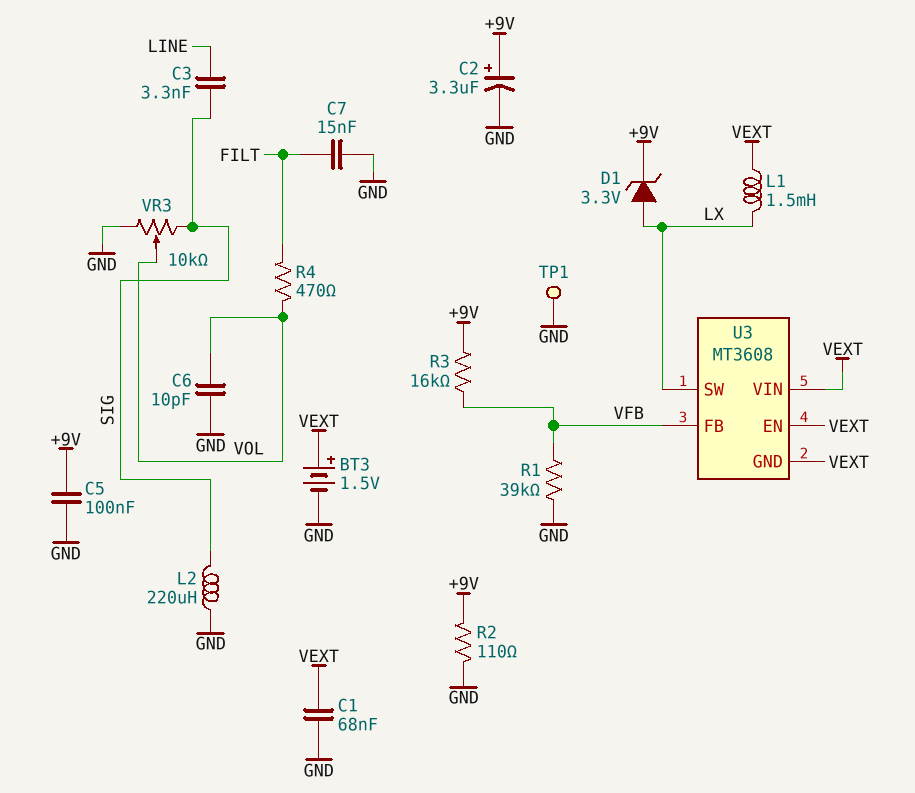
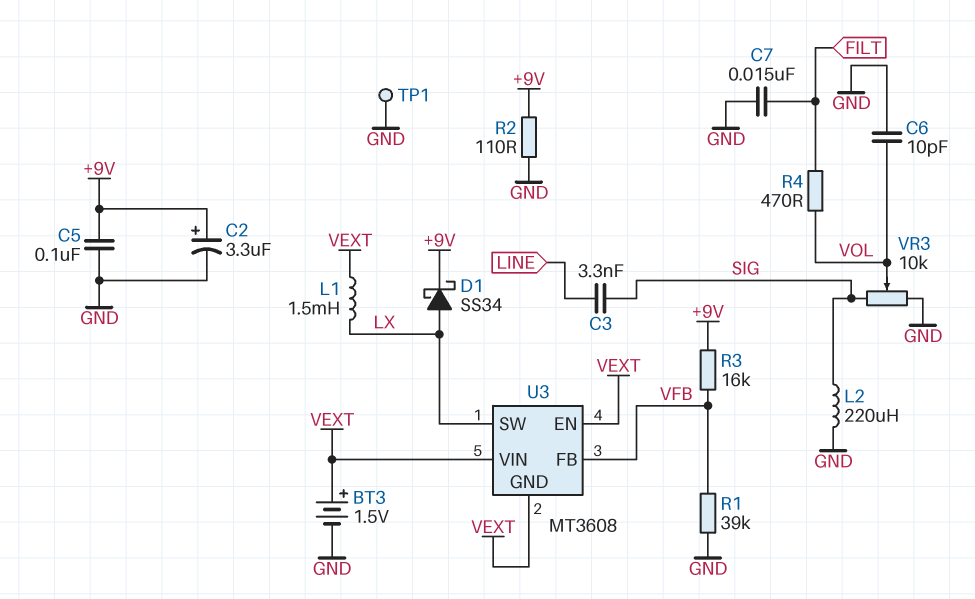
C1: 68nF (GND, VEXT) -> none
D1: zener 3.3V (A LX, K +9V) -> schottky SS34 (A LX, K +9V)

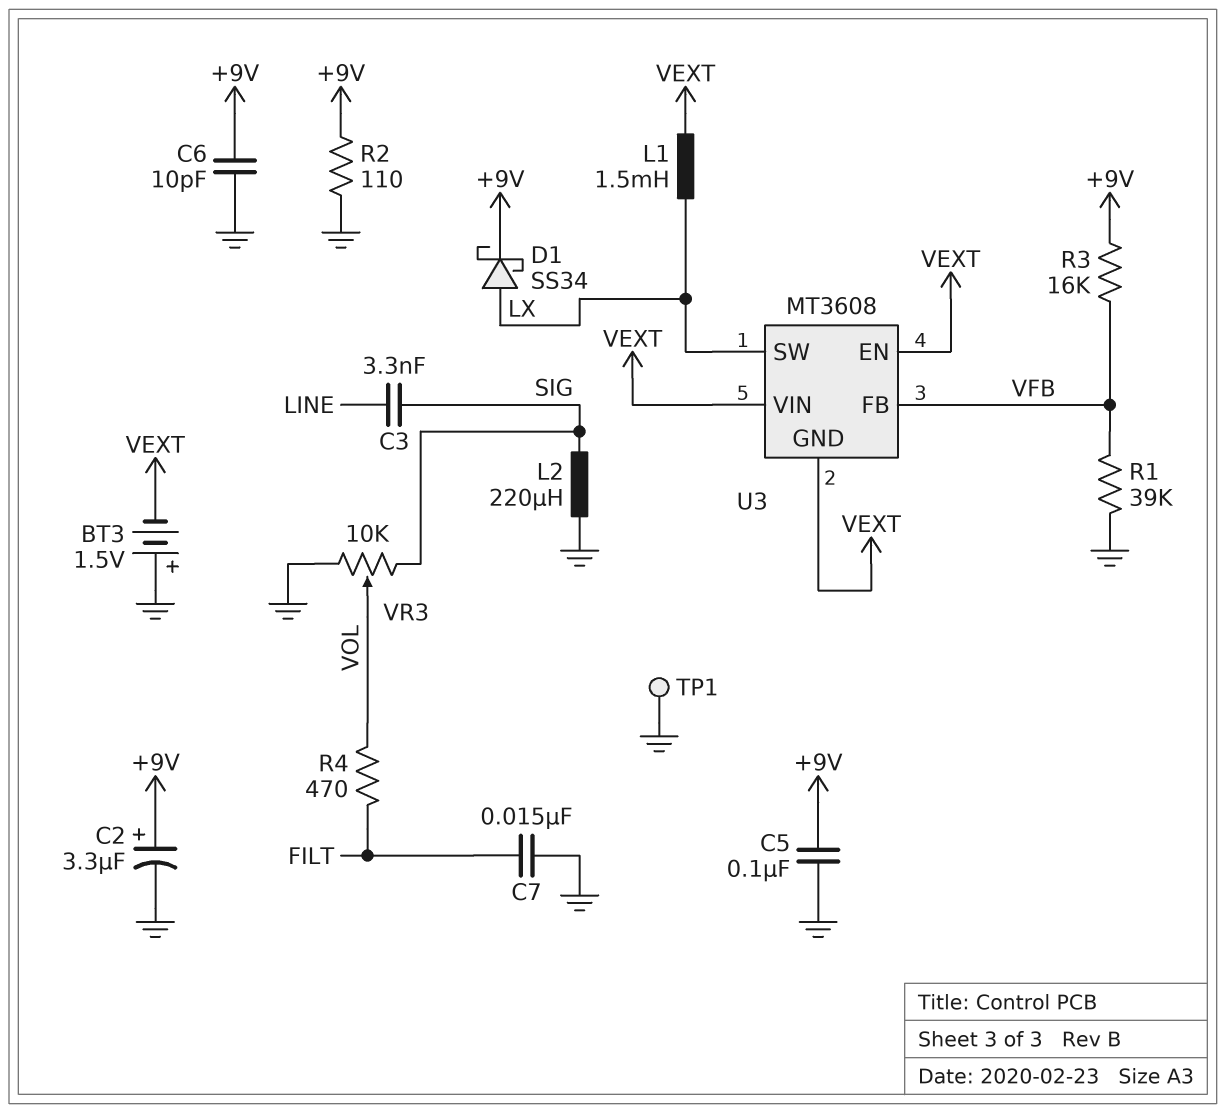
BT3: 1.5V (plus VEXT, minus GND) -> 1.5V (plus GND, minus VEXT)
C6: 10pF (GND, VOL) -> 10pF (+9V, GND)

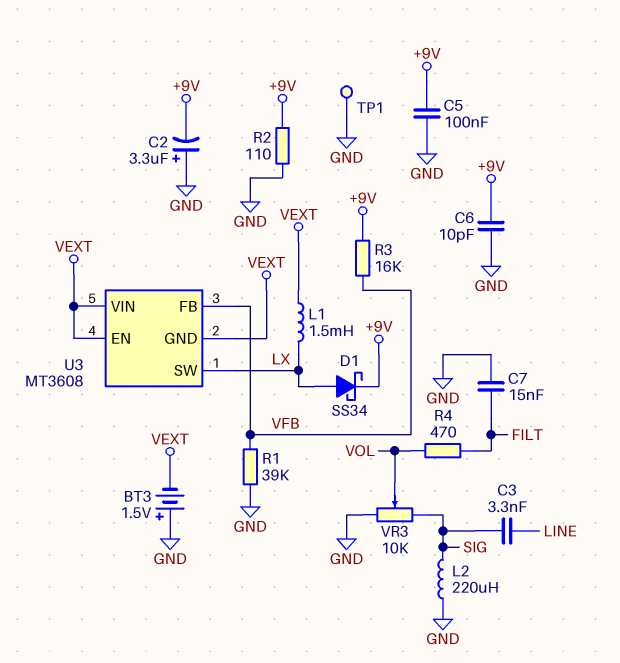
C2: 3.3uF (plus +9V, minus GND) -> 3.3uF (plus GND, minus +9V)

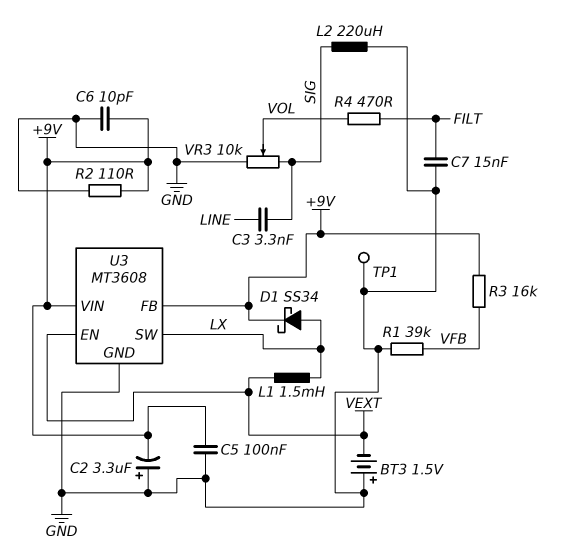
U3 pin FB: VFB -> +9V
U3 pin GND: VEXT -> GND
U3 pin VIN: VEXT -> +9V

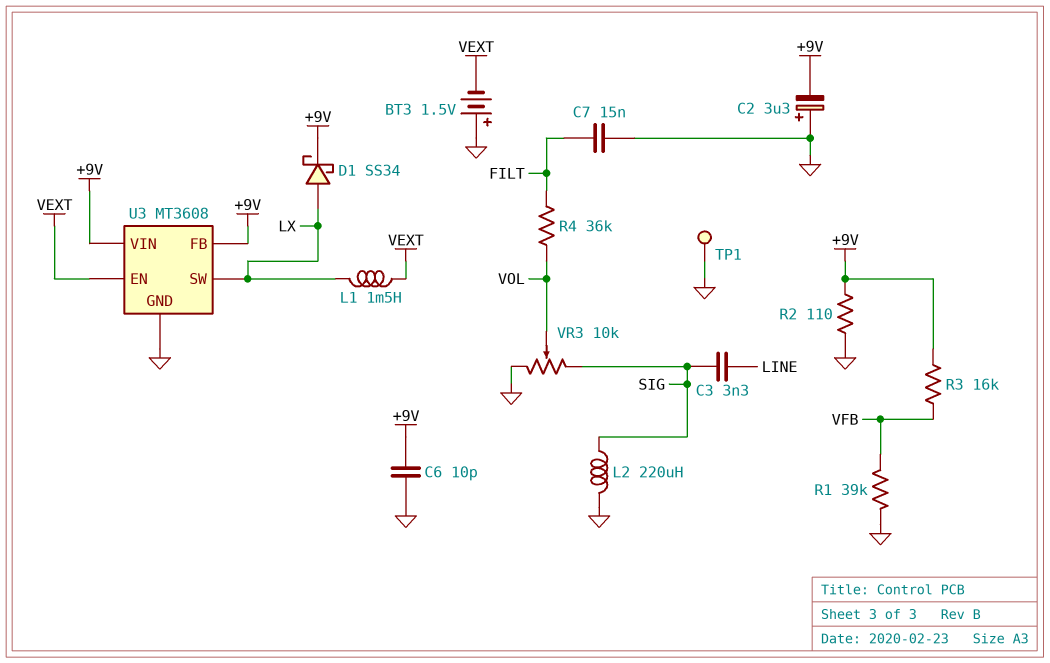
C5: 100nF (+9V, GND) -> none
R4: 470 (FILT, VOL) -> 36k (FILT, VOL)

